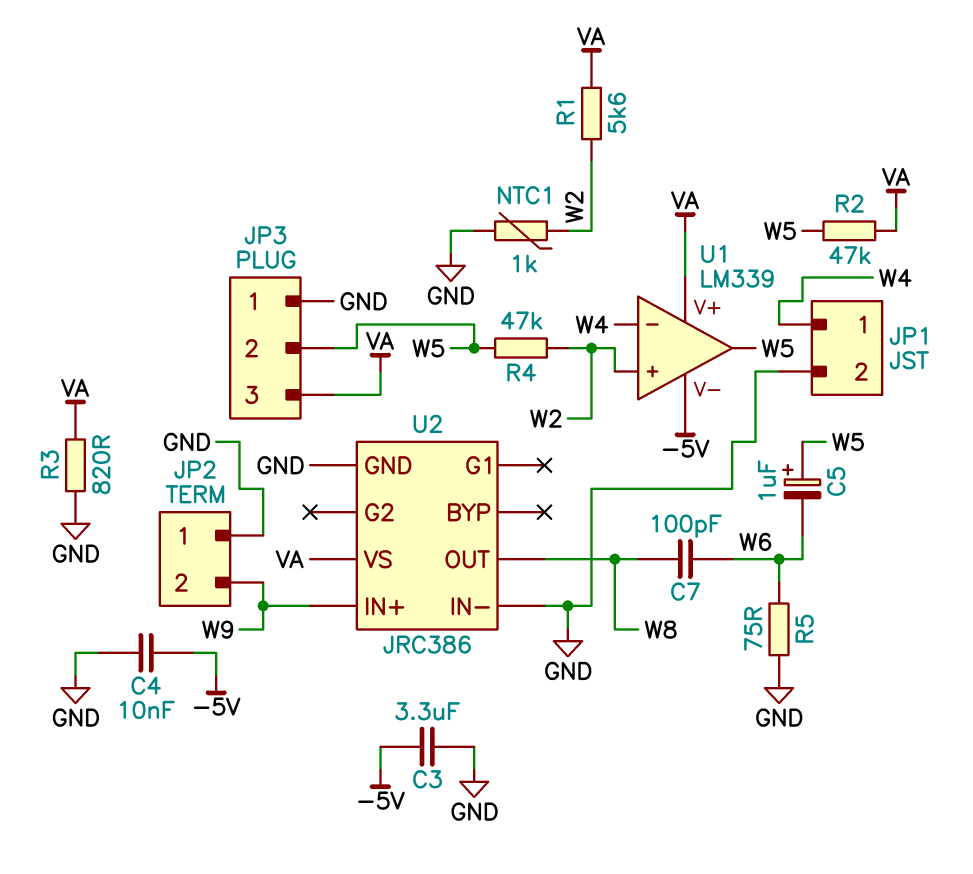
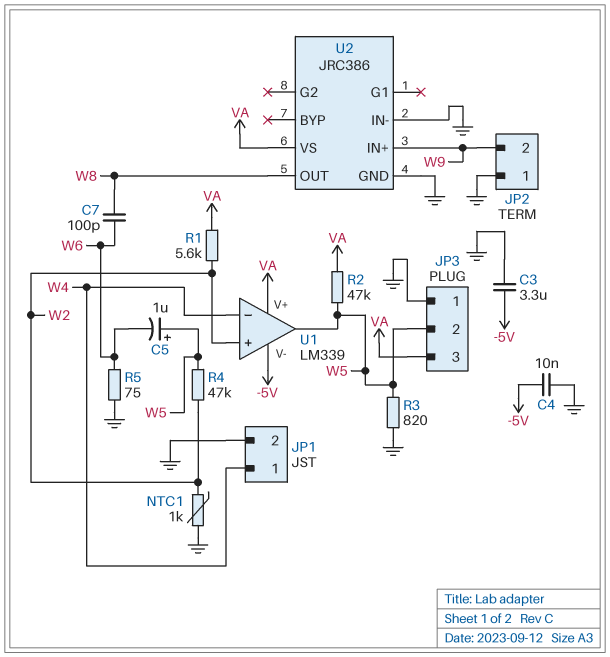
R3: 820 (GND, VA) -> 820 (GND, W5)

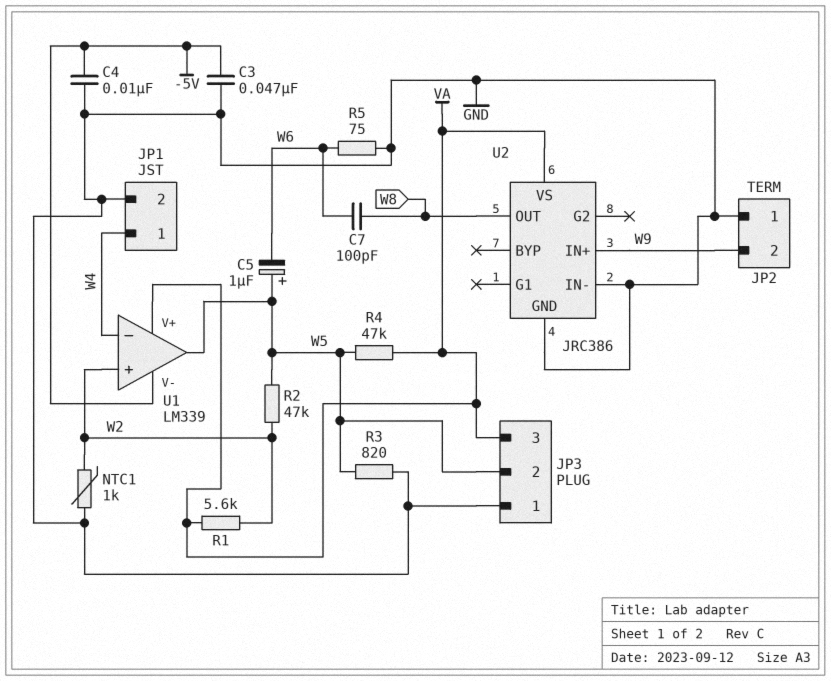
C3: 3.3uF (-5V, GND) -> 47nF (-5V, GND)
R2: 47k (VA, W5) -> 47k (W2, W5)
R4: 47k (W2, W5) -> 47k (VA, W5)

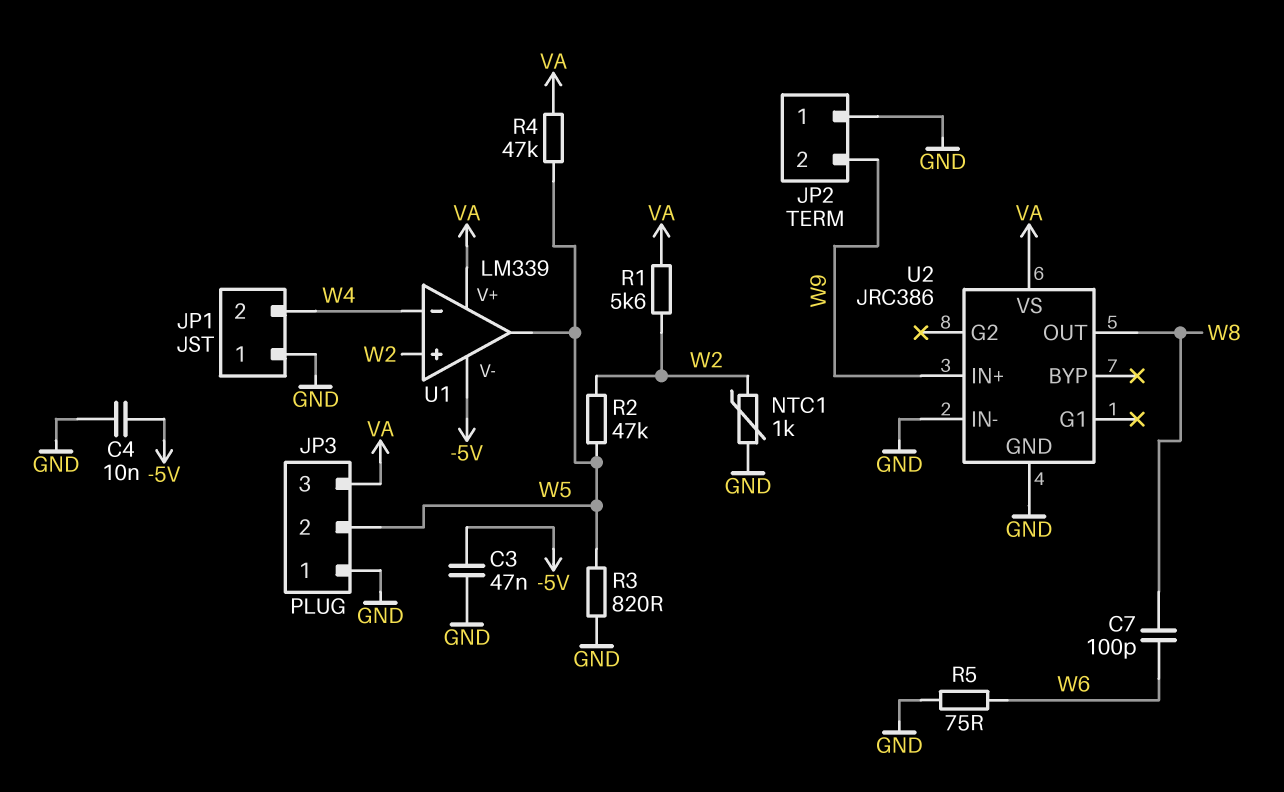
C5: 1uF (plus W5, minus W6) -> none
JP1 pin 1: W4 -> GND
JP1 pin 2: GND -> W4

